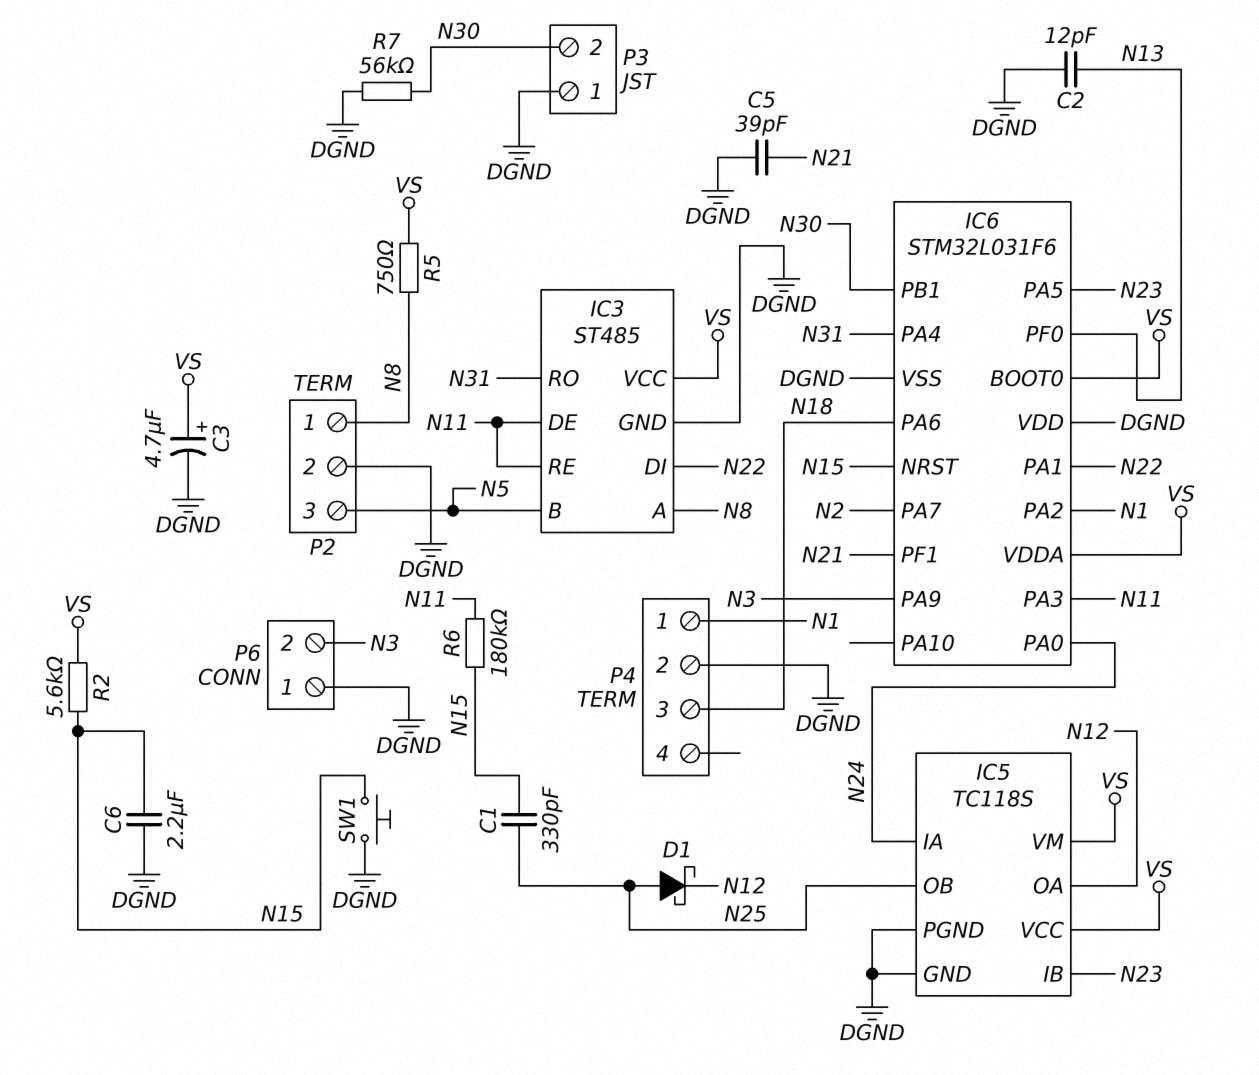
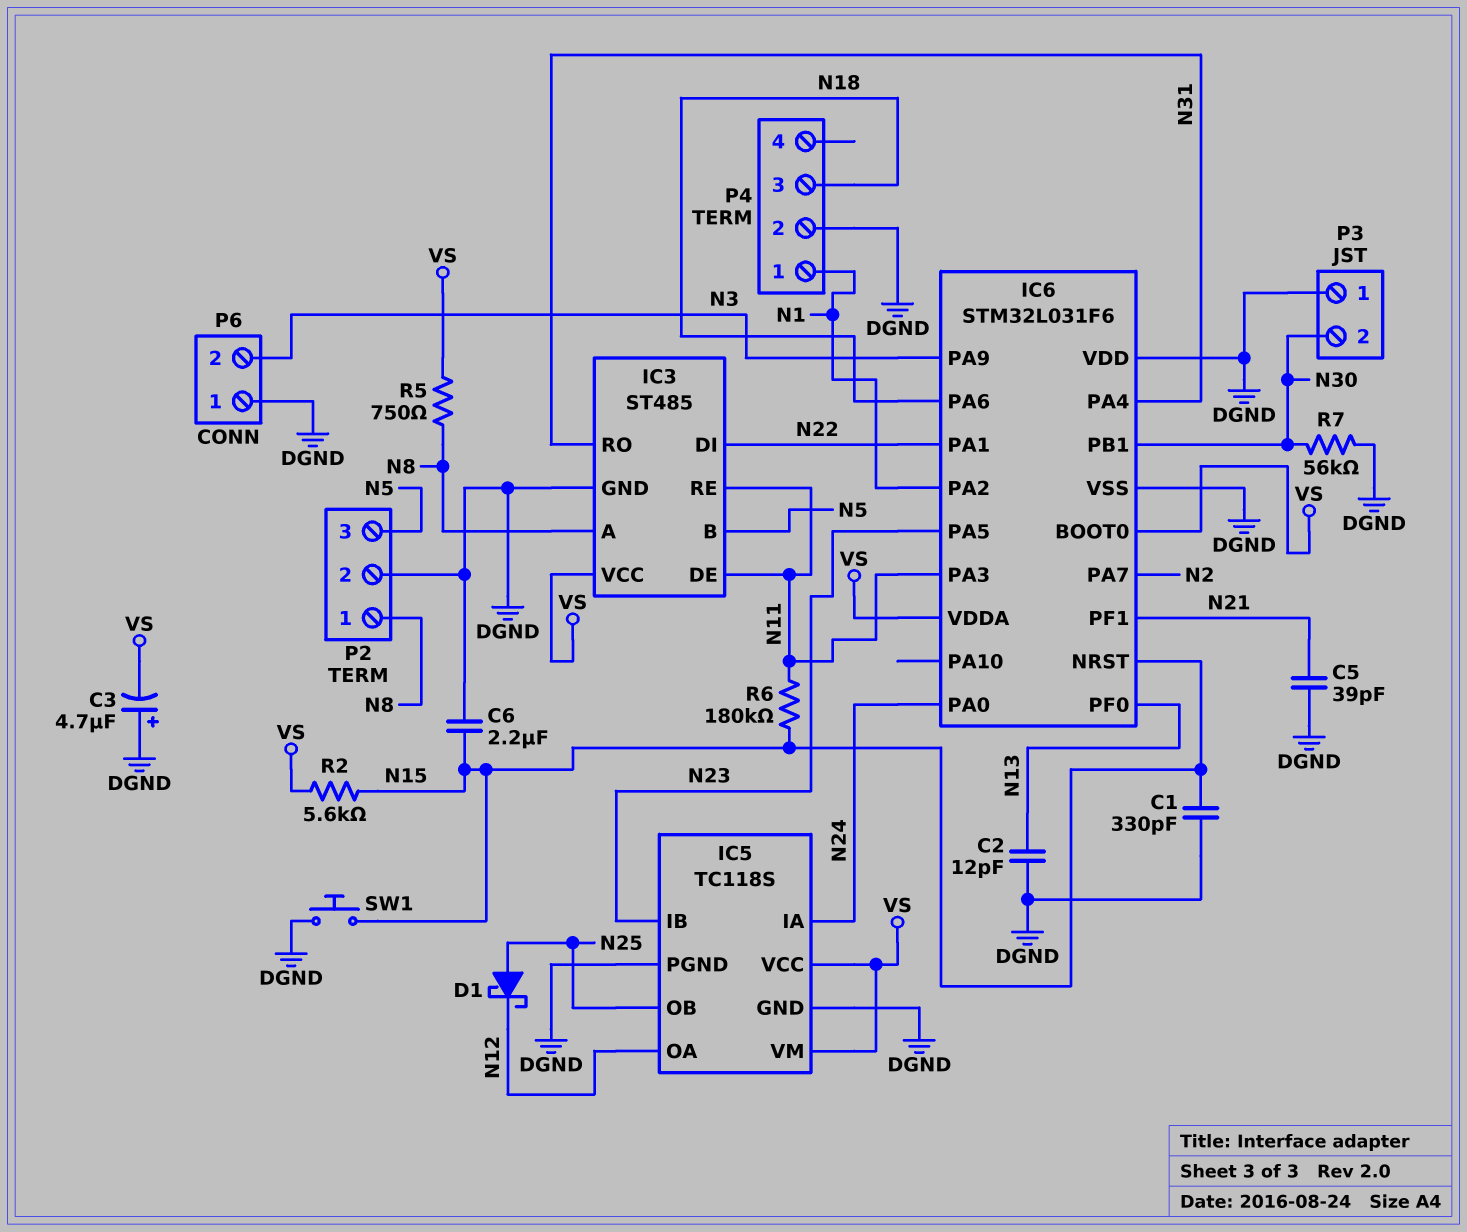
C1: 330pF (N15, N25) -> 330pF (DGND, N15)
C3: 4.7uF (plus VS, minus DGND) -> 4.7uF (plus DGND, minus VS)

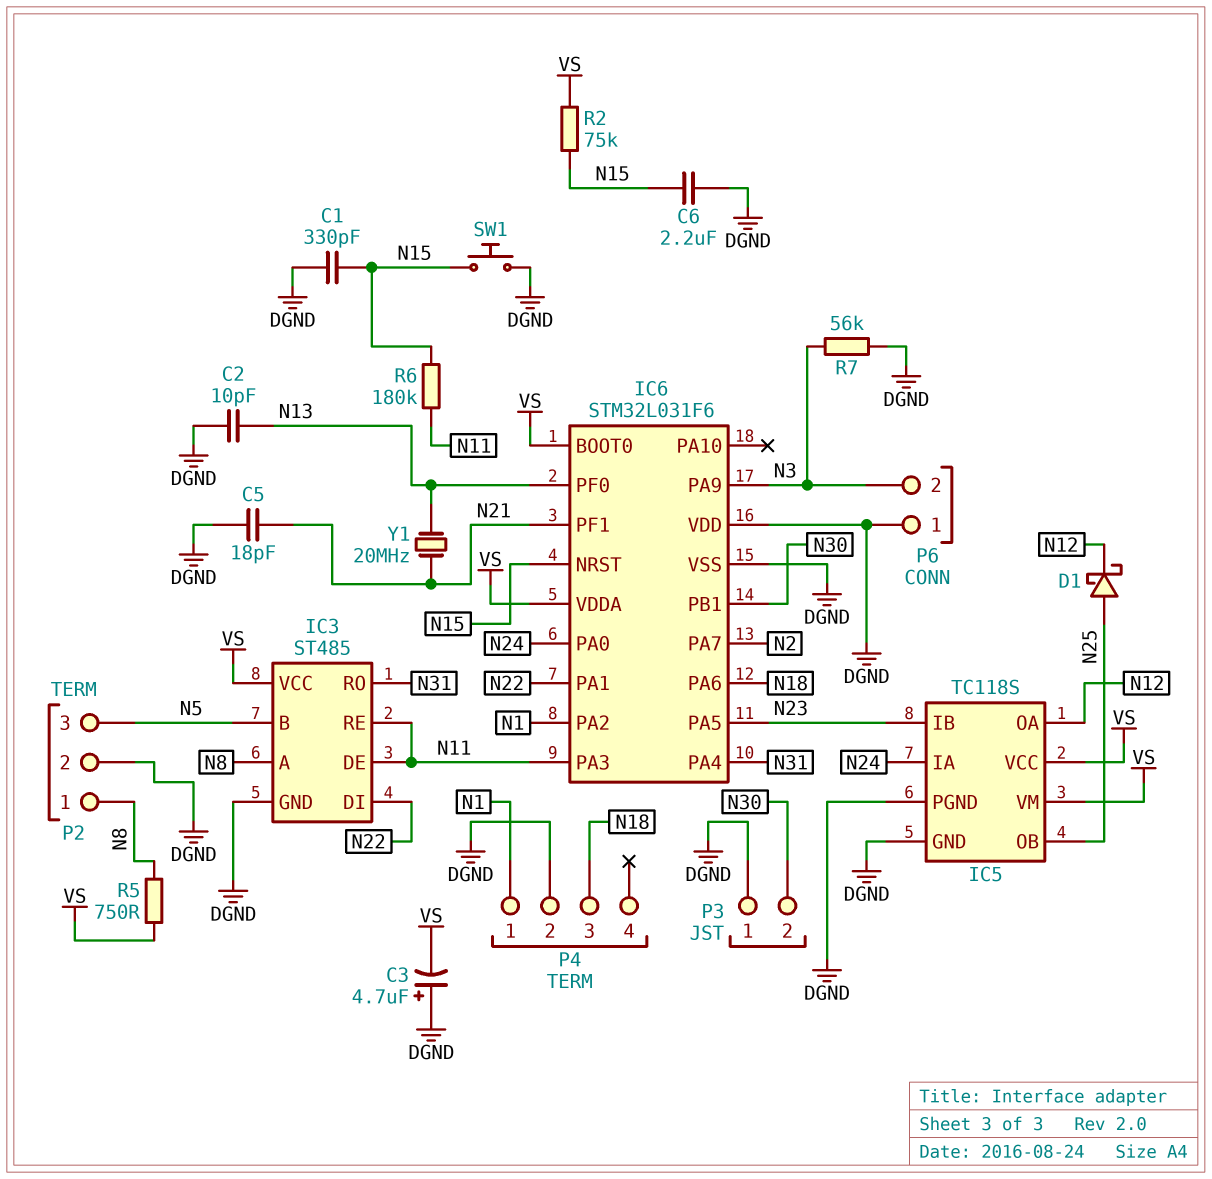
C2: 12pF (DGND, N13) -> 10pF (DGND, N13)
C5: 39pF (DGND, N21) -> 18pF (DGND, N21)
R2: 5.6k (N15, VS) -> 75k (N15, VS)
R7: 56k (DGND, N30) -> 56k (DGND, N3)
Y1: none -> 20MHz (N13, N21)

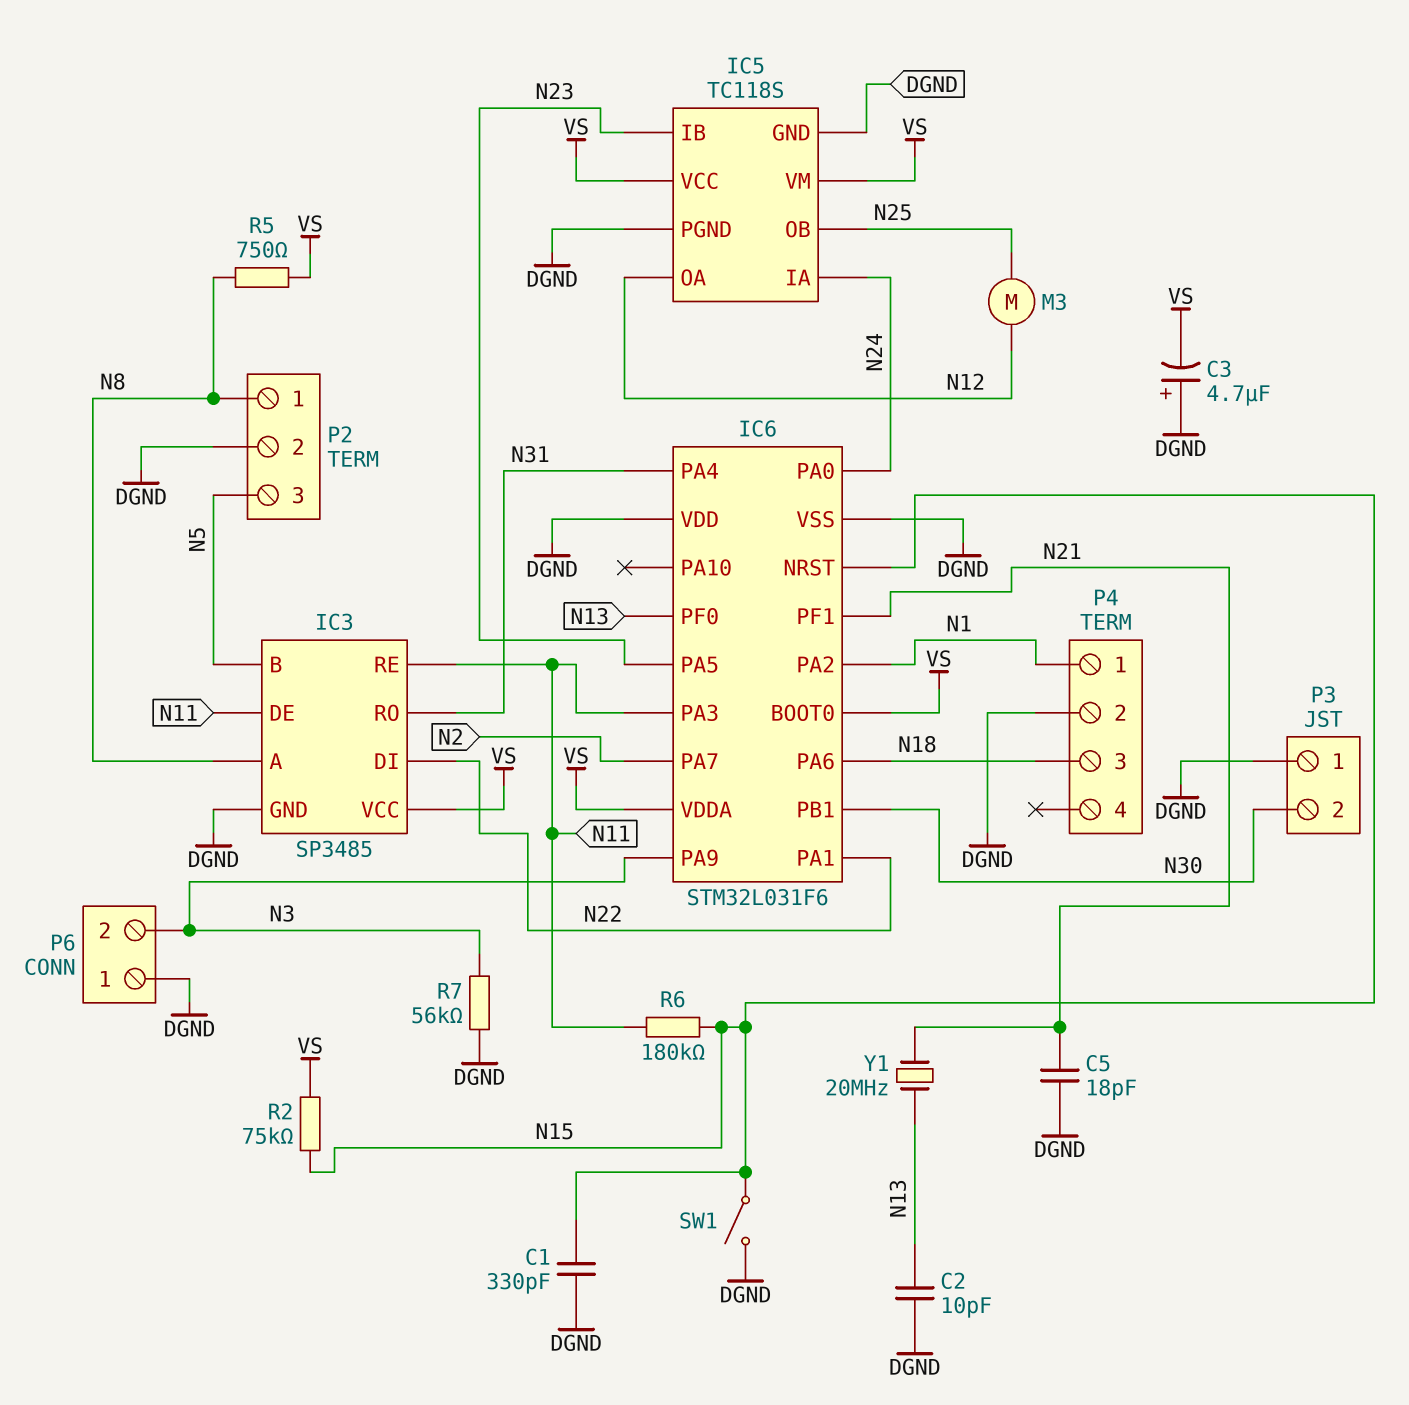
C6: 2.2uF (DGND, N15) -> none
D1: schottky (A N25, K N12) -> none
IC3: ST485 -> SP3485
M3: none -> motor (N12, N25)
SW1: button (DGND, N15) -> switch (DGND, N15)

